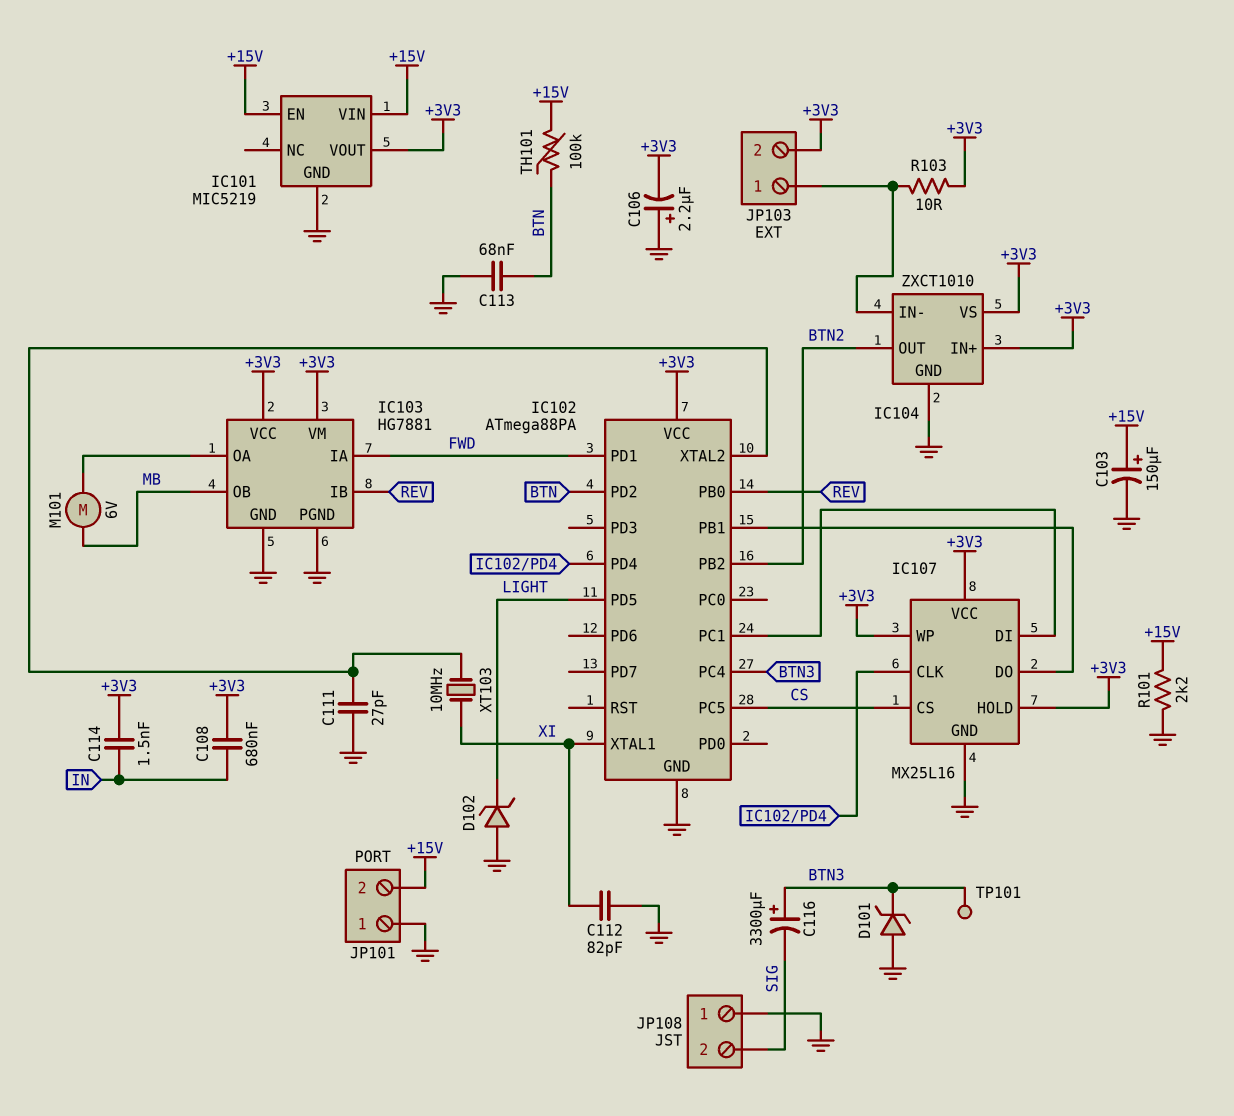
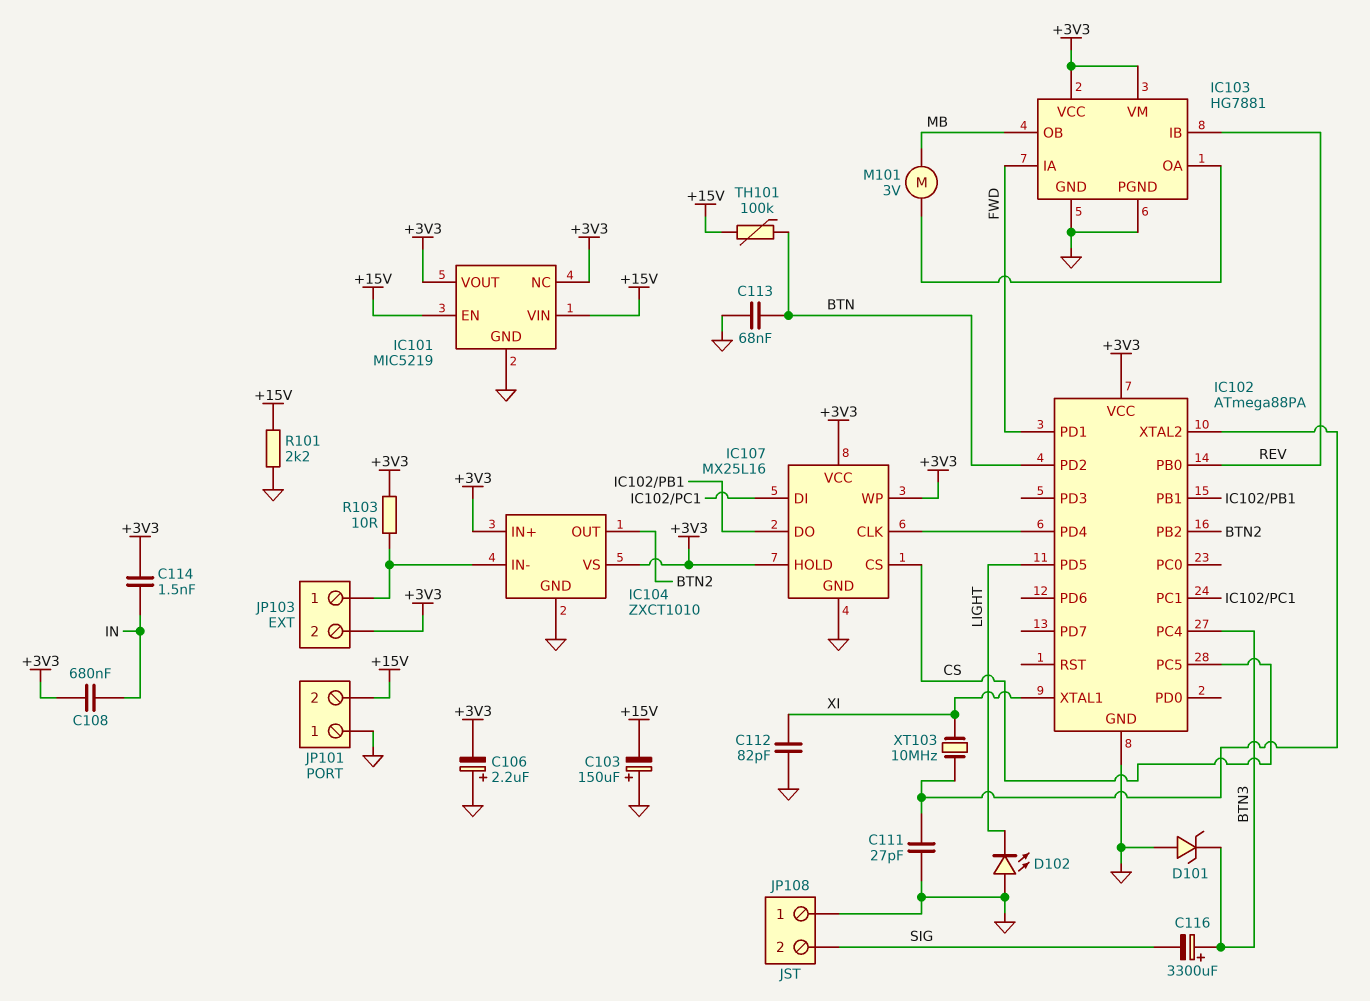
C103: 150uF (plus +15V, minus GND) -> 150uF (plus GND, minus +15V)
D102: zener (A GND, K LIGHT) -> LED (A GND, K LIGHT)
IC101 pin NC: none -> +3V3
M101: motor 6V (IC103/OA, MB) -> motor 3V (IC103/OA, MB)
TP101: test point (BTN3) -> none

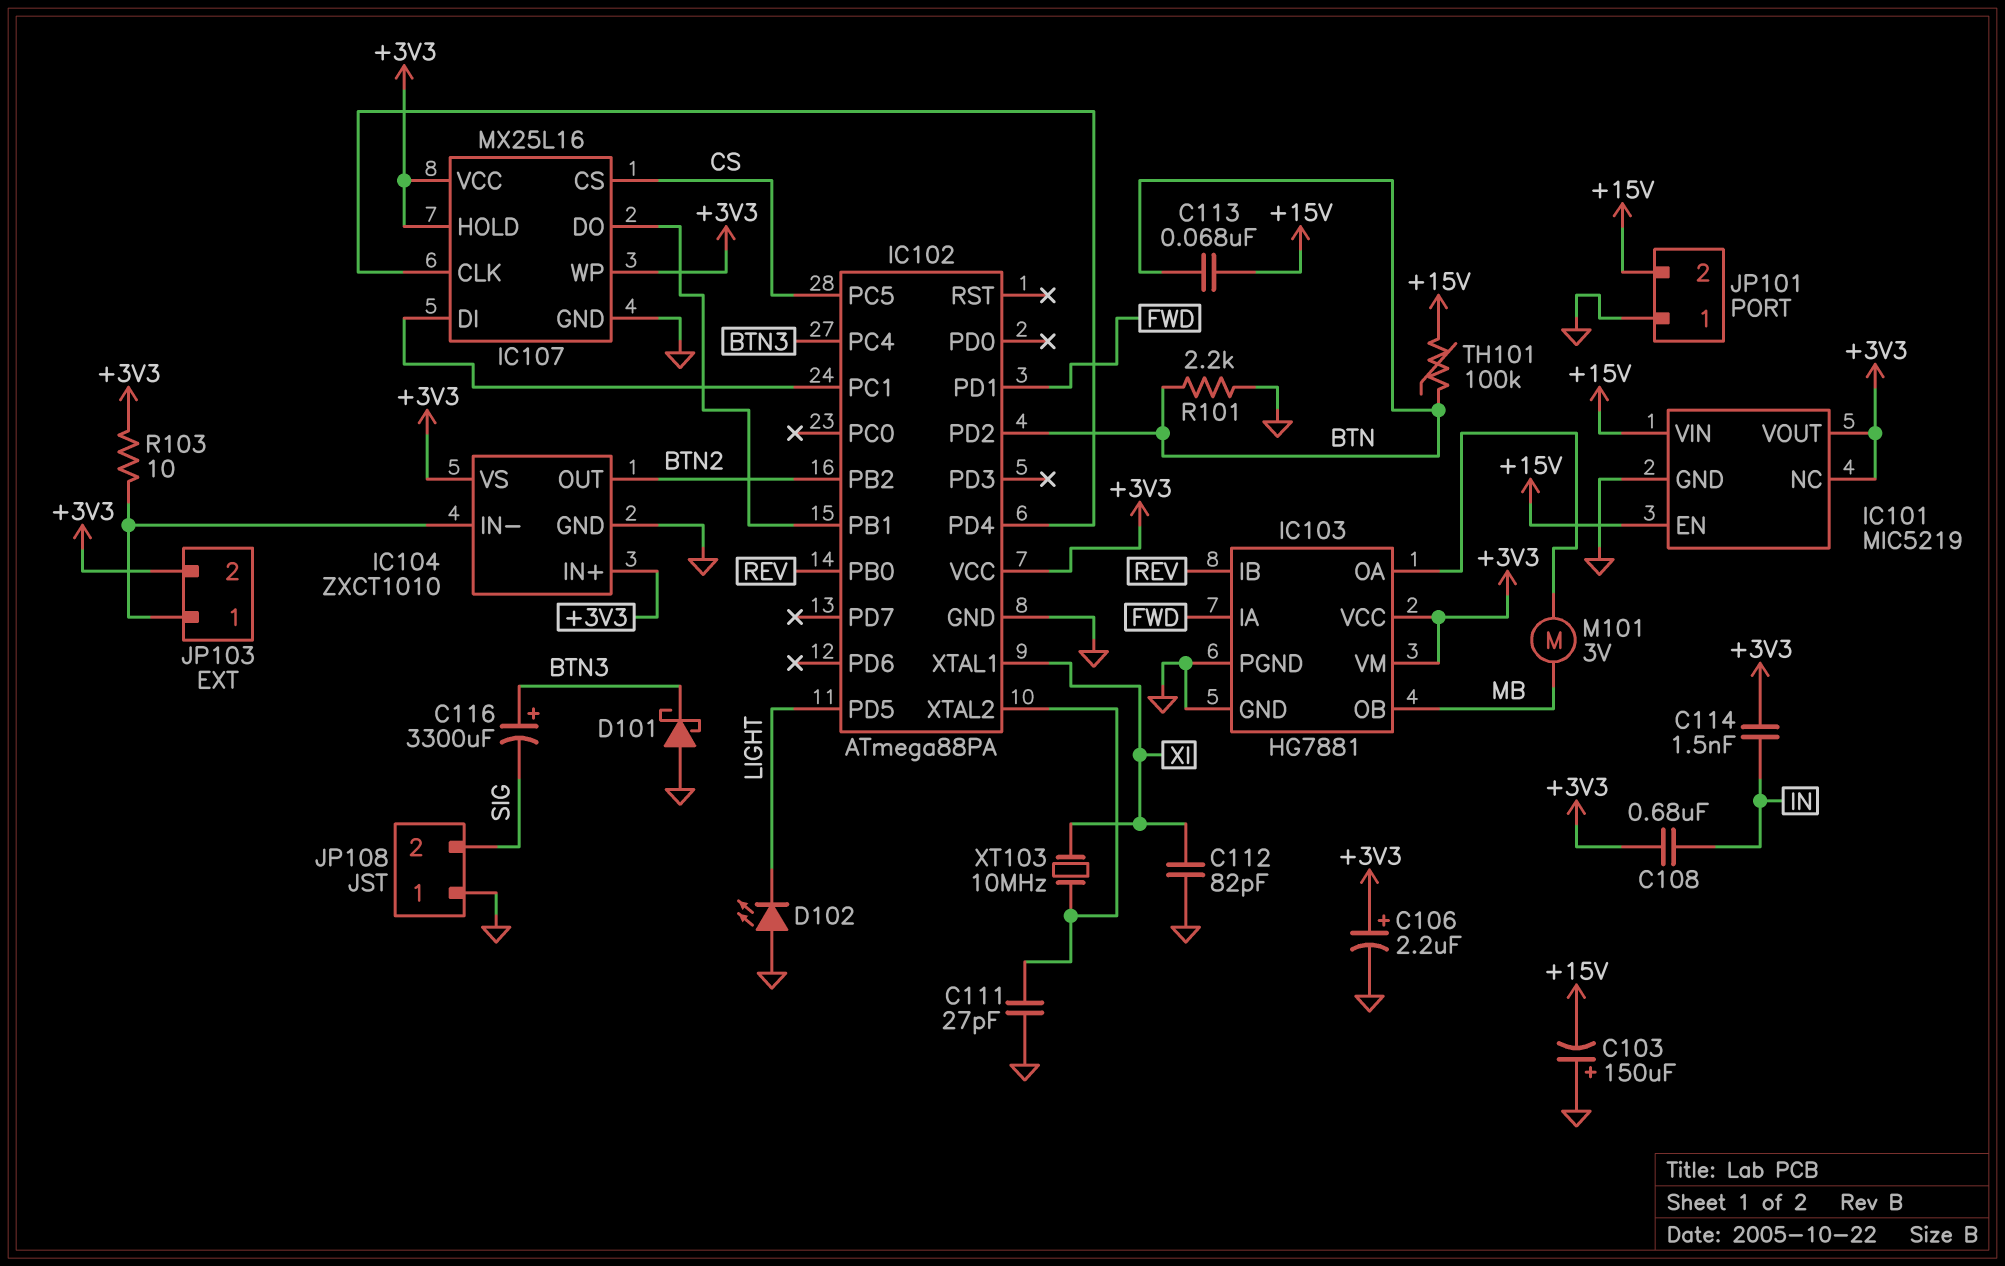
C106: 2.2uF (plus GND, minus +3V3) -> 2.2uF (plus +3V3, minus GND)
C113: 68nF (BTN, GND) -> 68nF (+15V, BTN)
D101: zener (A GND, K BTN3) -> schottky (A GND, K BTN3)
R101: 2.2k (+15V, GND) -> 2.2k (BTN, GND)

